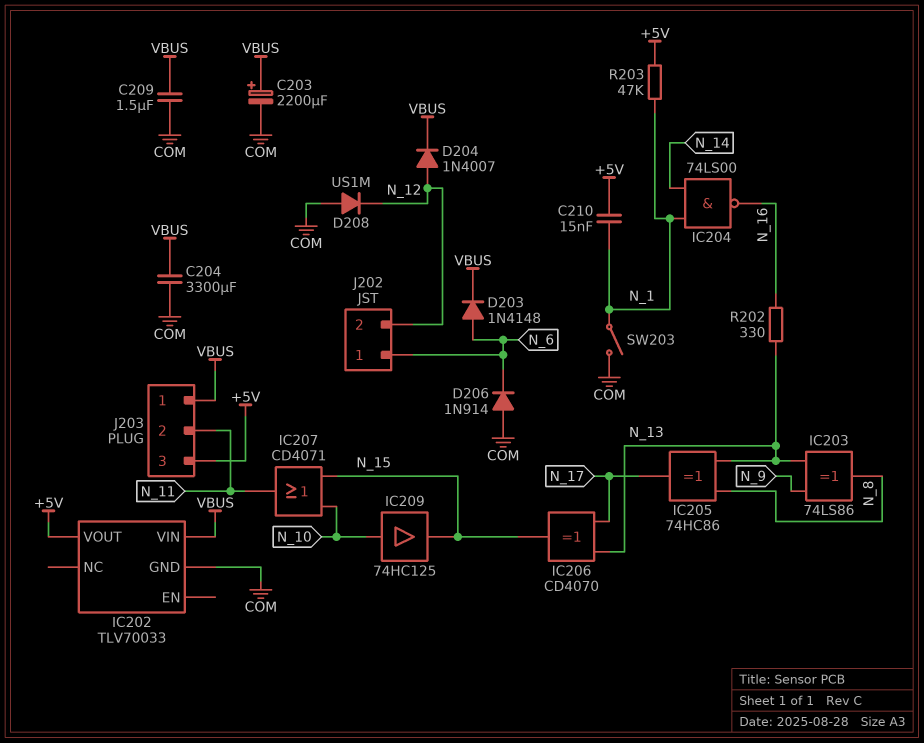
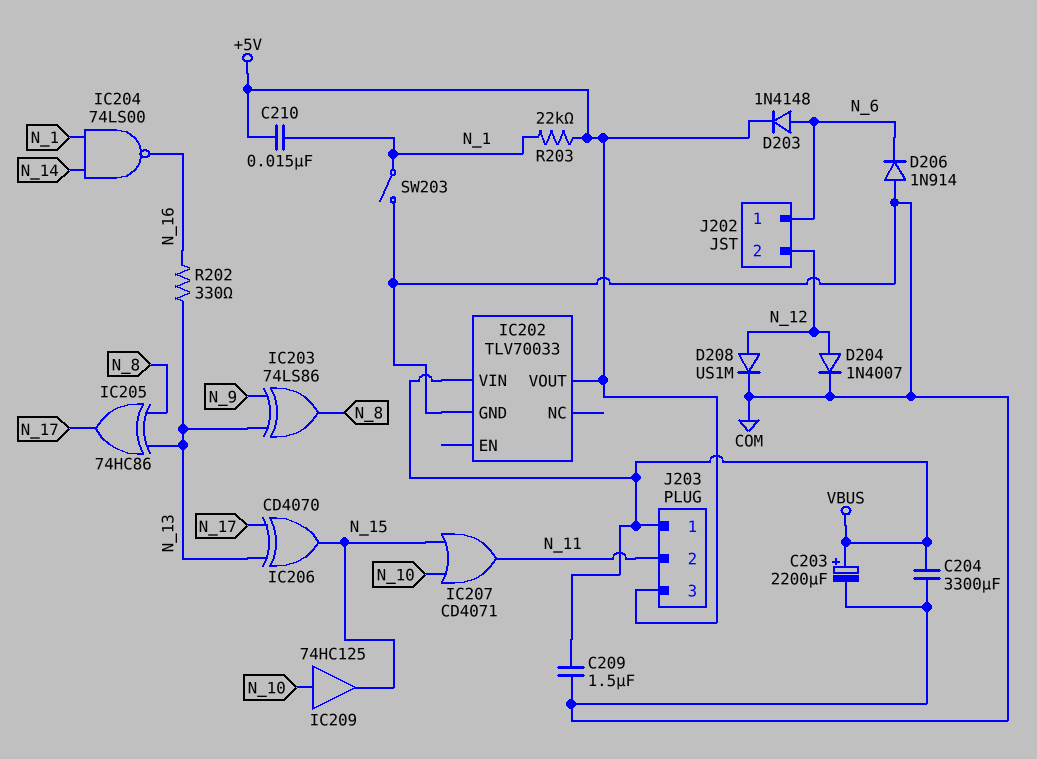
D203: diode 1N4148 (A N_6, K VBUS) -> diode 1N4148 (A N_6, K +5V)
D204: diode 1N4007 (A N_12, K VBUS) -> diode 1N4007 (A N_12, K COM)
D208: diode US1M (A COM, K N_12) -> diode US1M (A N_12, K COM)
R203: 47k (+5V, N_1) -> 22k (+5V, N_1)

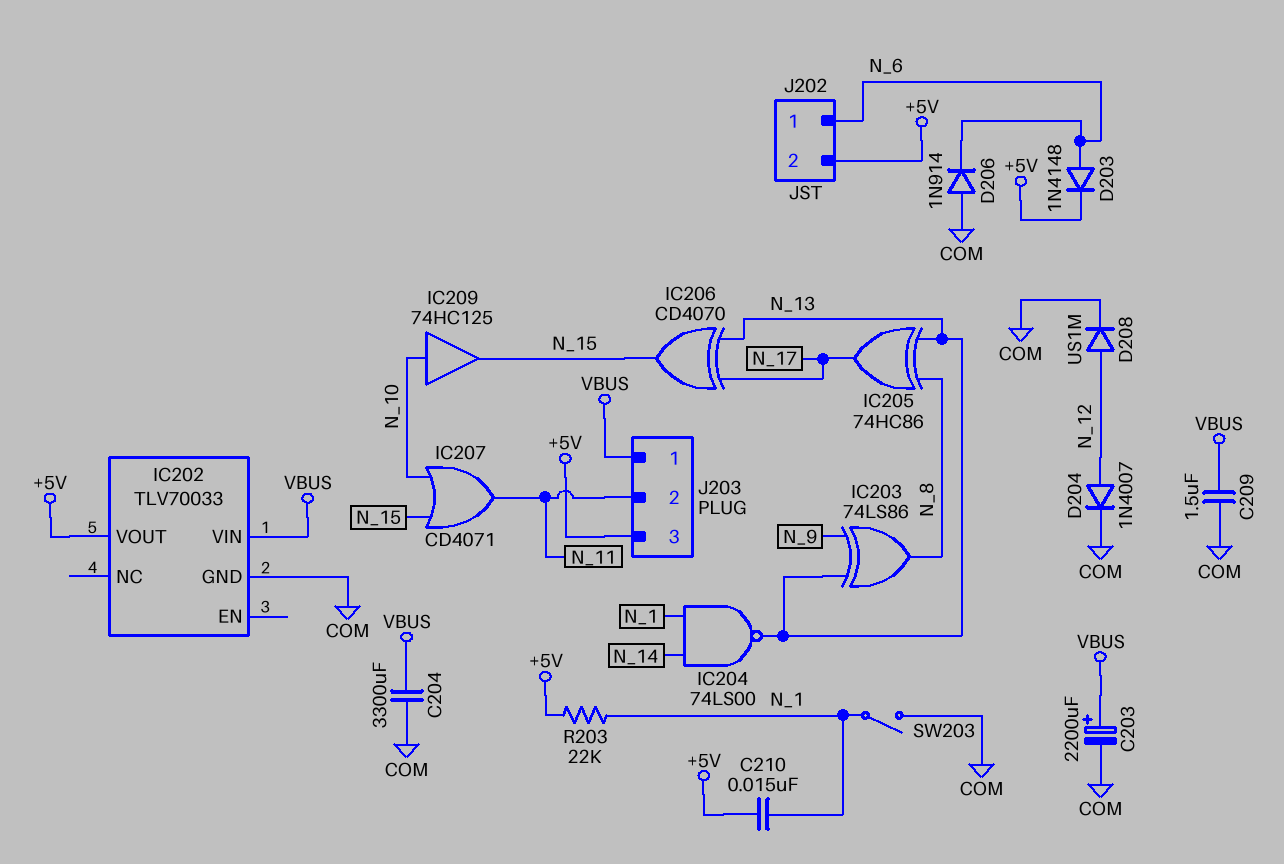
IC204: NAND 74LS00 (in N_1, in N_14, out N_16) -> NAND 74LS00 (in N_1, in N_14, out N_13)
J202 pin 2: N_12 -> +5V
R202: 330 (N_13, N_16) -> none

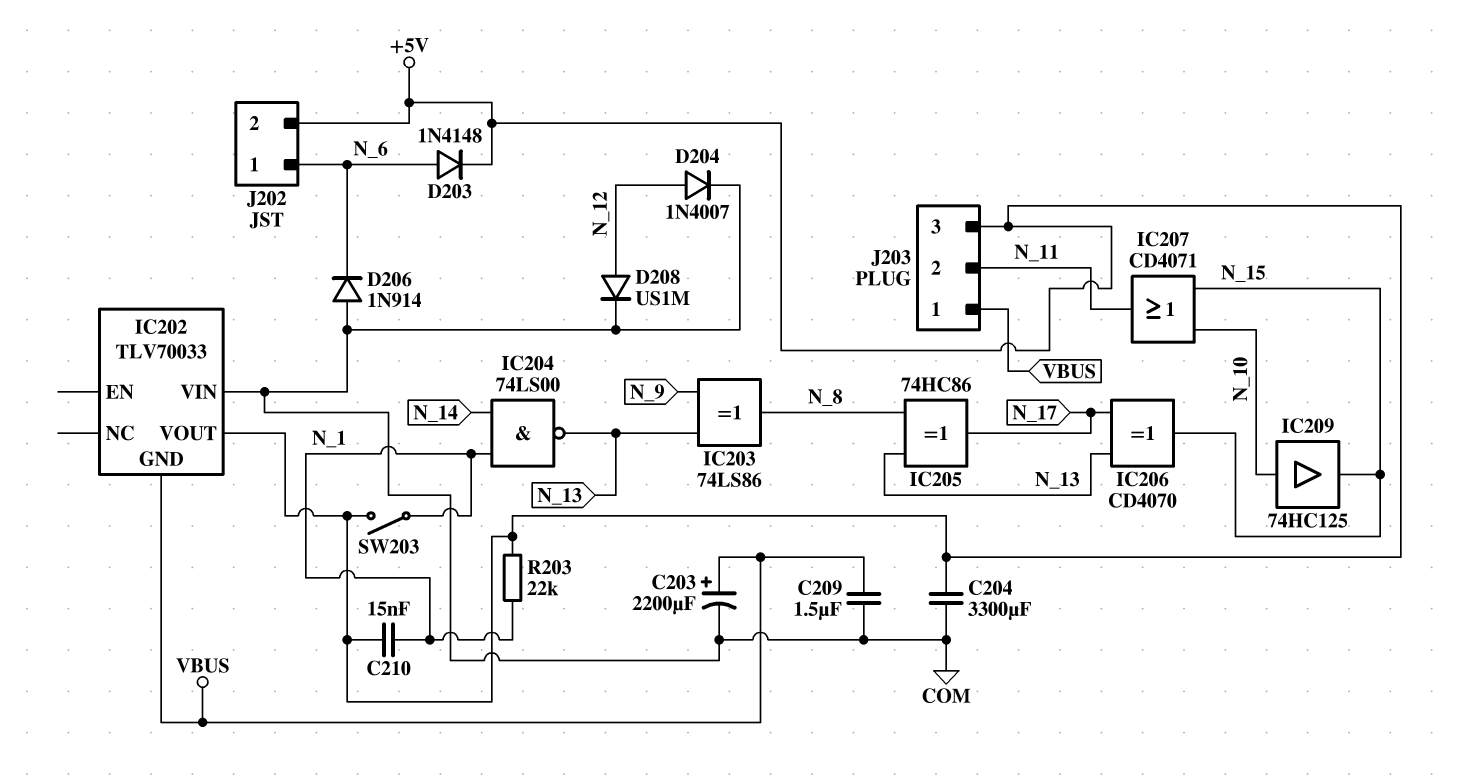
C204: 3300uF (COM, VBUS) -> 3300uF (+5V, COM)
IC202 pin GND: COM -> VBUS
IC202 pin VIN: VBUS -> COM
SW203: switch (COM, N_1) -> switch (+5V, N_1)

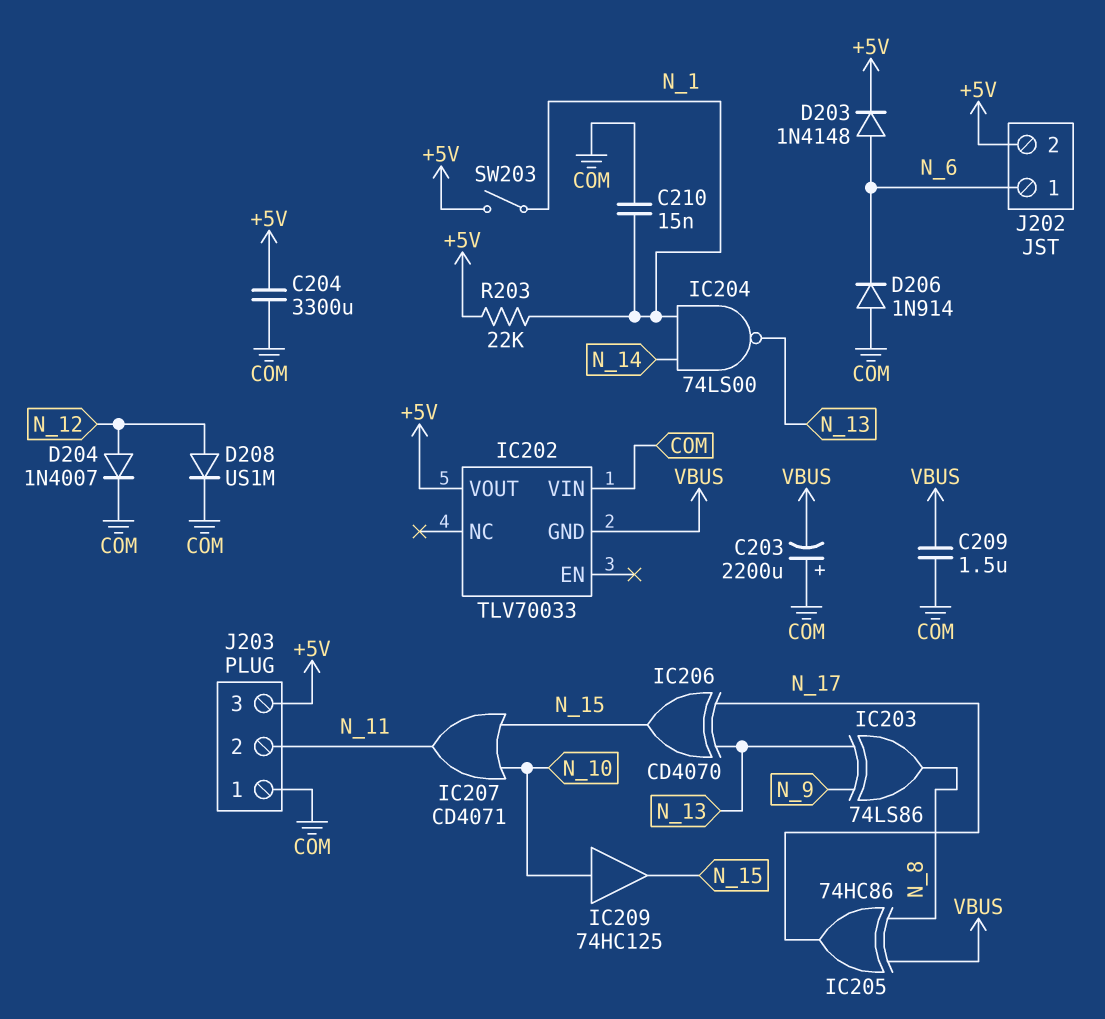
C203: 2200uF (plus VBUS, minus COM) -> 2200uF (plus COM, minus VBUS)
C210: 15nF (+5V, N_1) -> 15nF (COM, N_1)
IC205: XOR 74HC86 (in N_8, in N_13, out N_17) -> XOR 74HC86 (in N_8, in VBUS, out N_17)
J203 pin 1: VBUS -> COM

